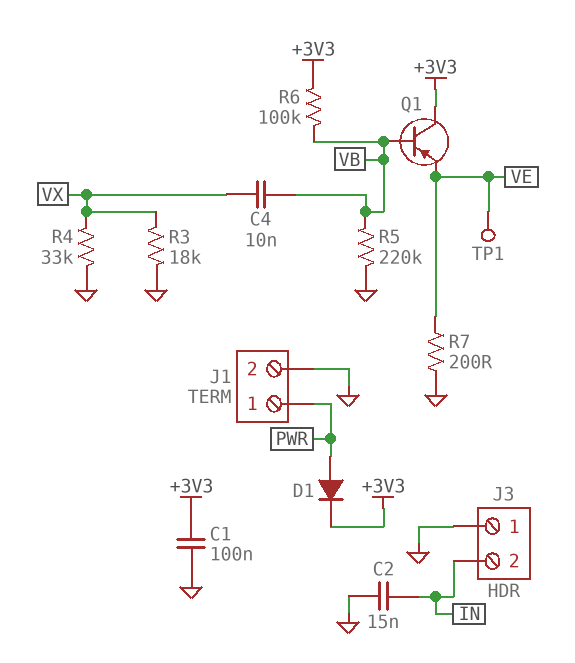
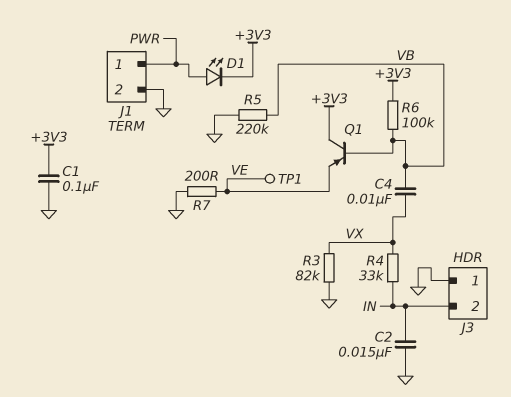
D1: diode (A PWR, K +3V3) -> LED (A PWR, K +3V3)
R3: 18k (GND, VX) -> 82k (GND, VX)
R4: 33k (GND, VX) -> 33k (IN, VX)

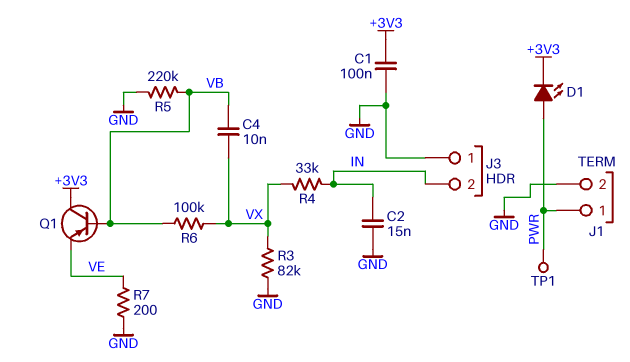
R6: 100k (+3V3, VB) -> 100k (VB, VX)
TP1: test point (VE) -> test point (PWR)

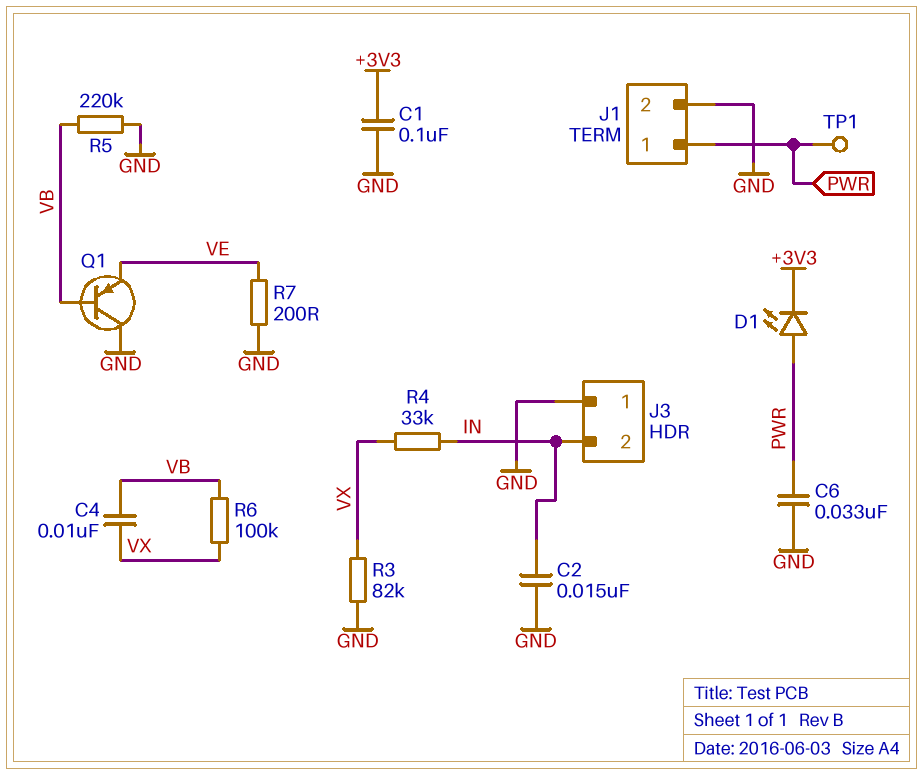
C6: none -> 33nF (GND, PWR)
Q1: PNP (B VB, C +3V3, E VE) -> PNP (B VB, C GND, E VE)

